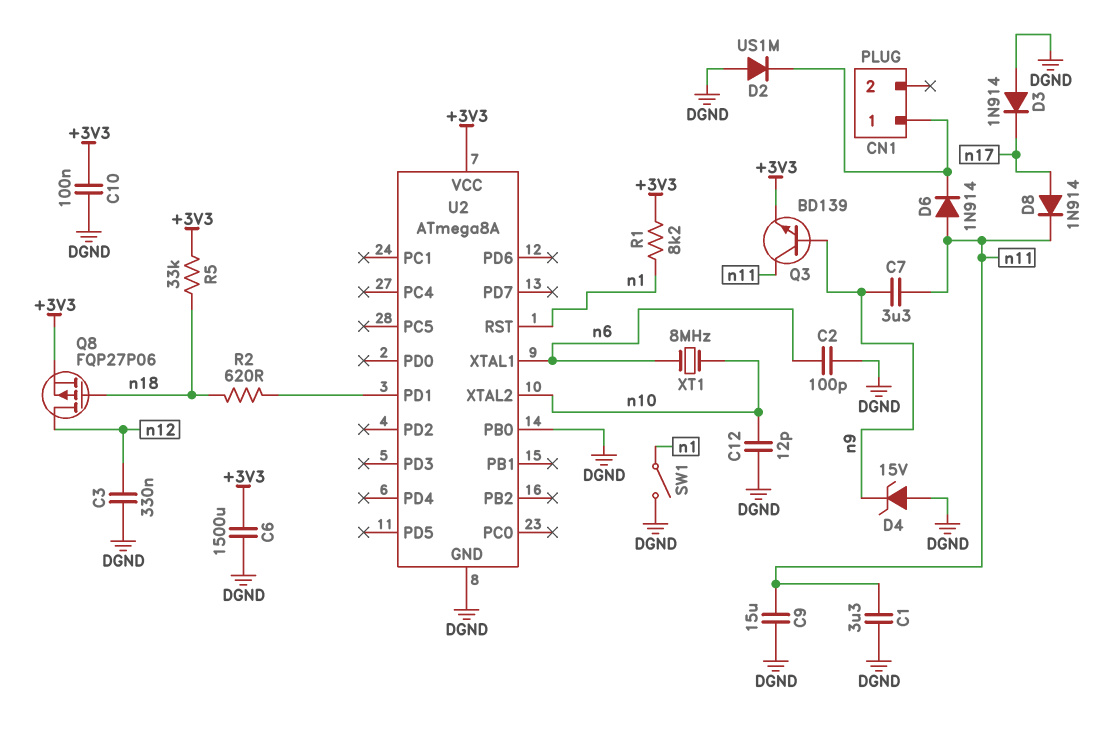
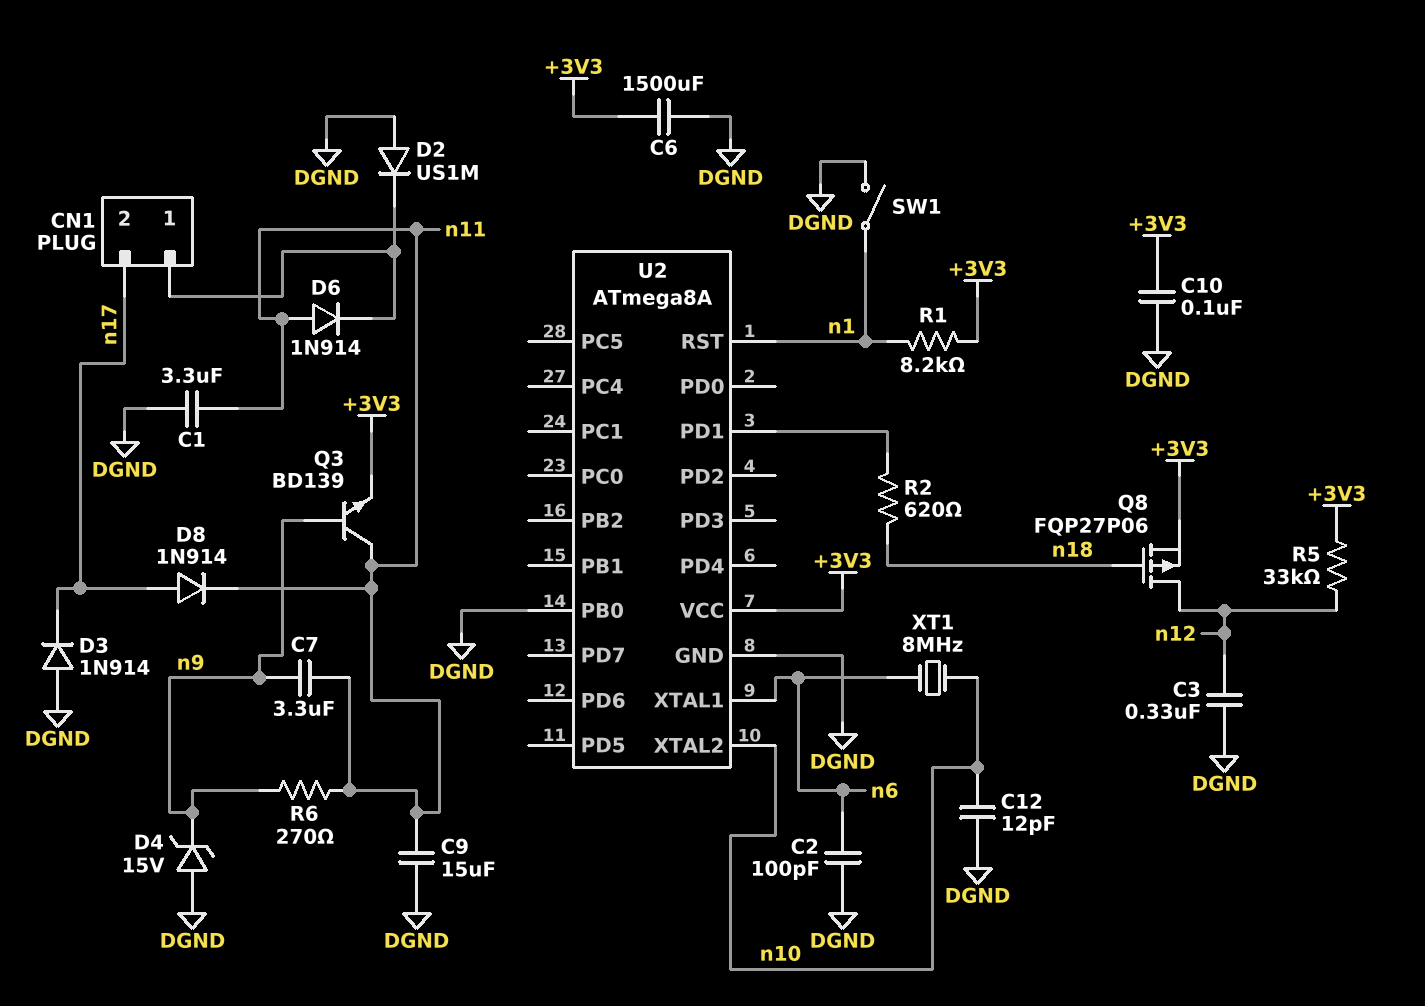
CN1 pin 2: none -> n17
R5: 33k (+3V3, n18) -> 33k (+3V3, n12)
R6: none -> 270 (n9, n11)

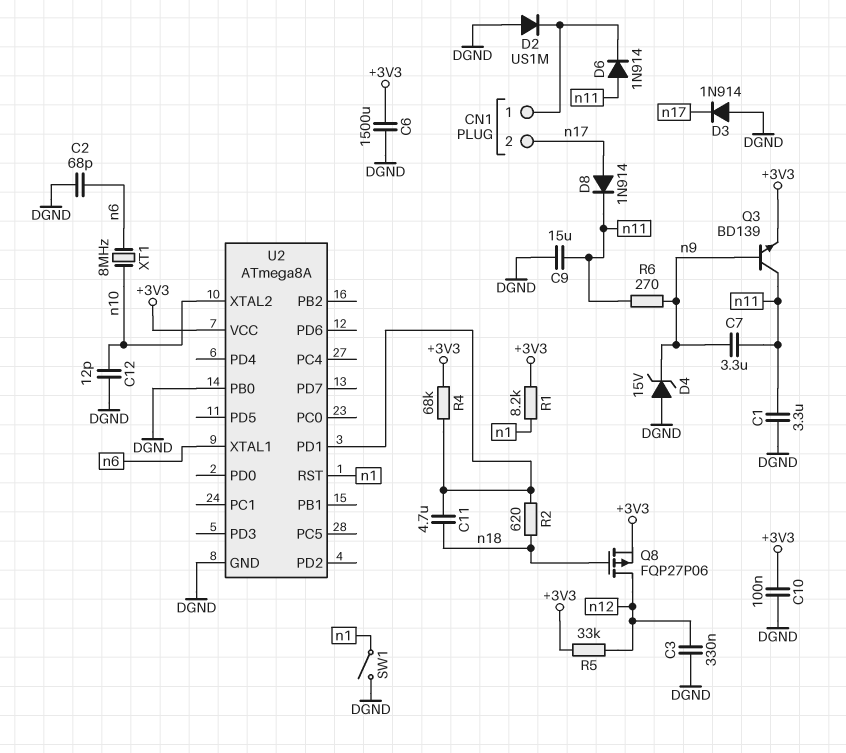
C2: 100pF (DGND, n6) -> 68pF (DGND, n6)
C11: none -> 4.7uF (U2/PD1, n18)
R4: none -> 68k (+3V3, U2/PD1)

